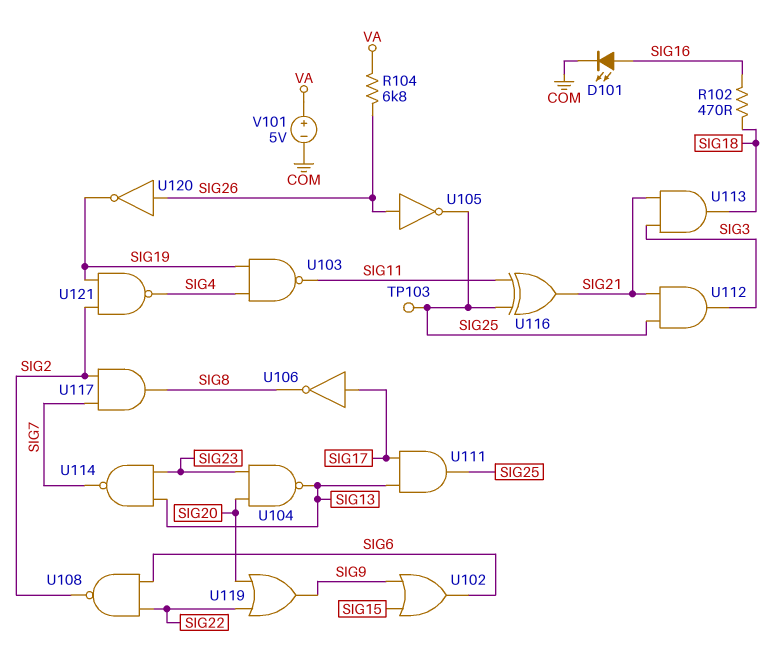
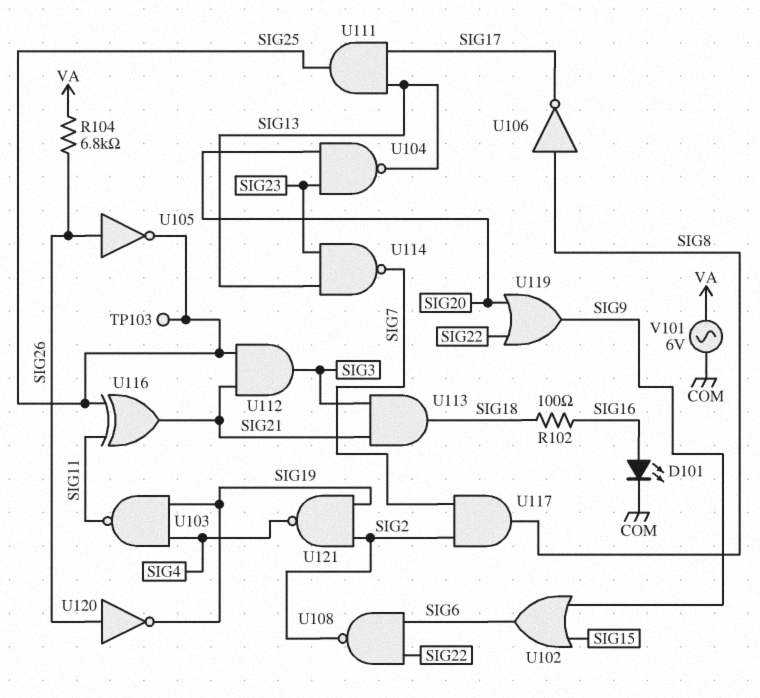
R102: 470 (SIG16, SIG18) -> 100 (SIG16, SIG18)
U106: NOT (in SIG17, out SIG8) -> NOT (in SIG8, out SIG17)
V101: 5V (plus VA, minus COM) -> AC 6V (COM, VA)

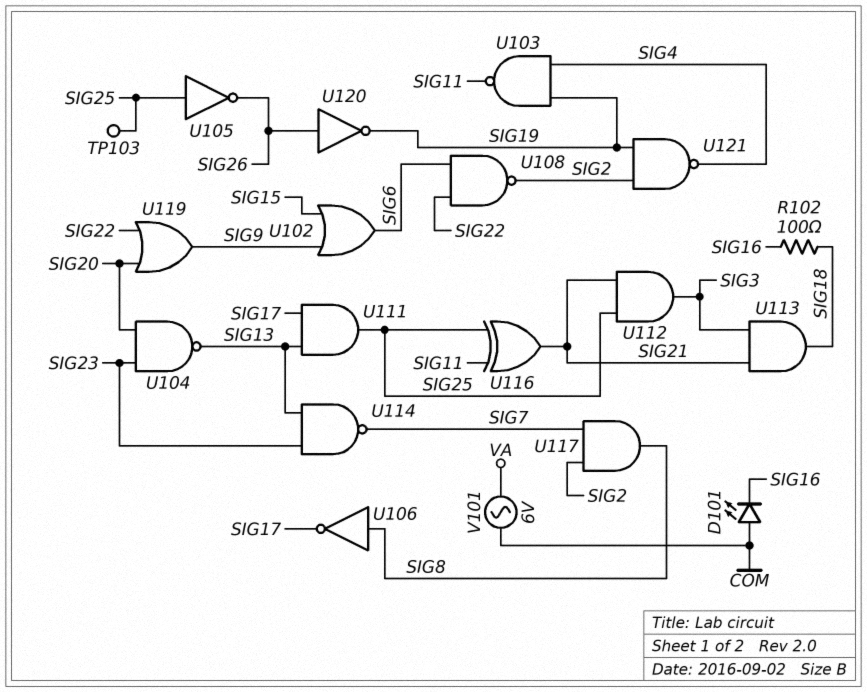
D101: LED (A SIG16, K COM) -> LED (A COM, K SIG16)
R104: 6.8k (SIG26, VA) -> none
U105: NOT (in SIG26, out SIG25) -> NOT (in SIG25, out SIG26)

